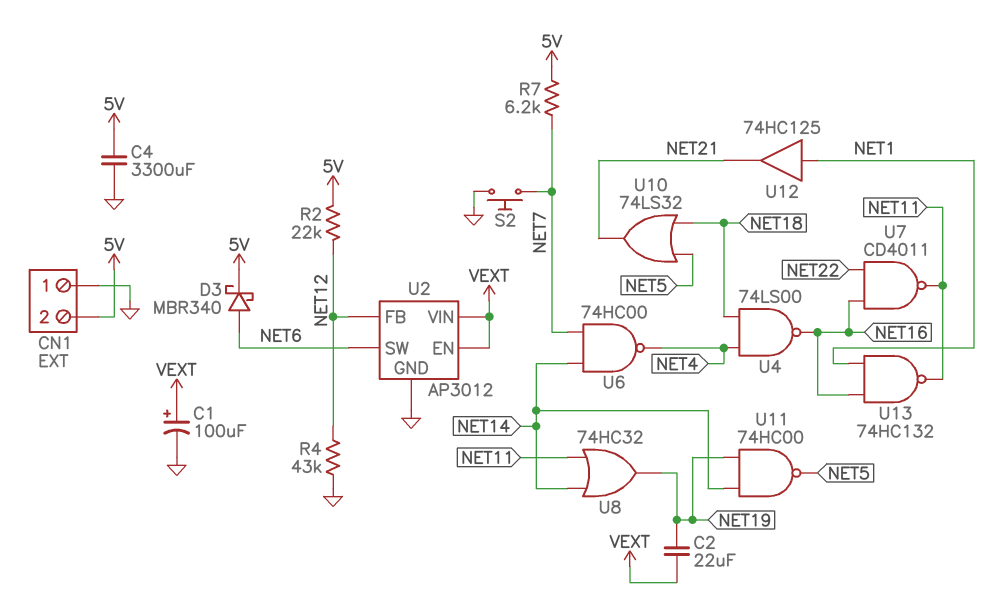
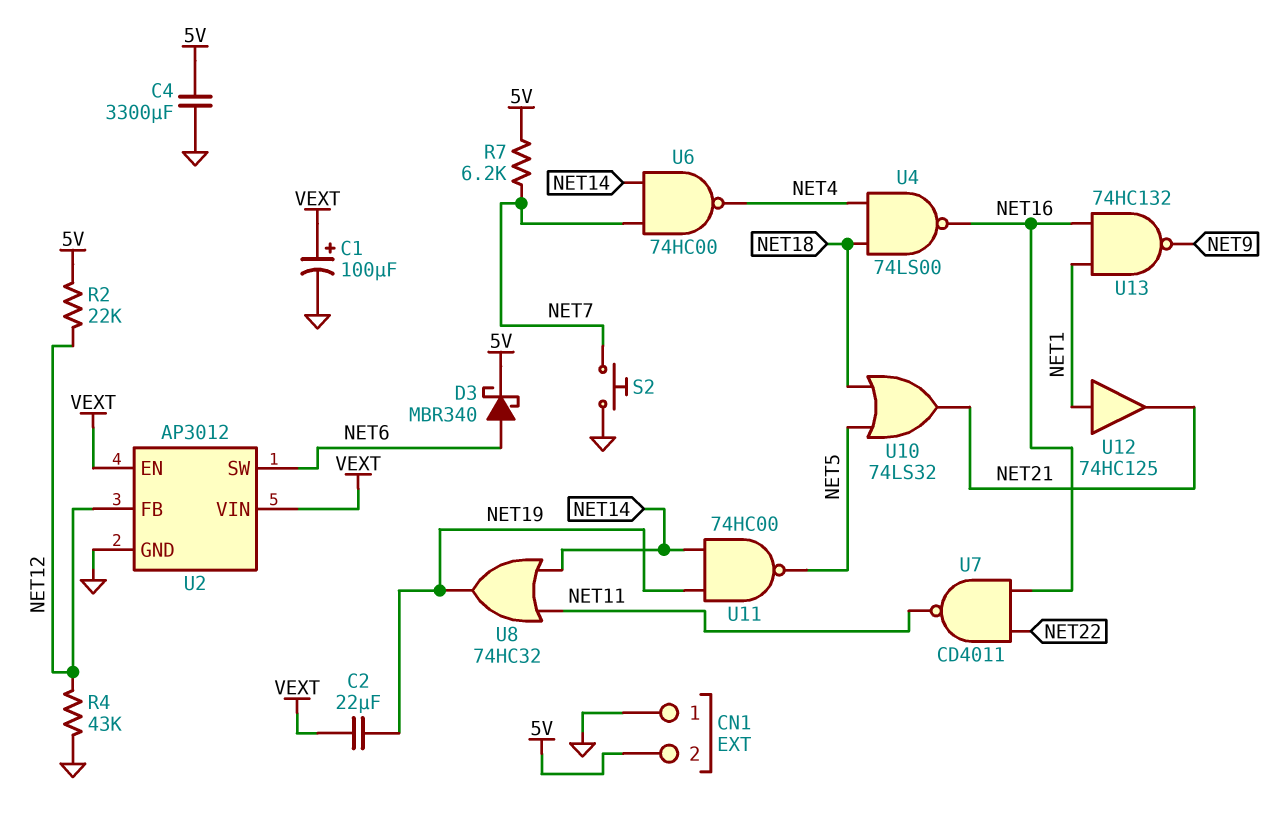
U13: NAND 74HC132 (in NET1, in NET16, out NET11) -> NAND 74HC132 (in NET1, in NET16, out NET9)

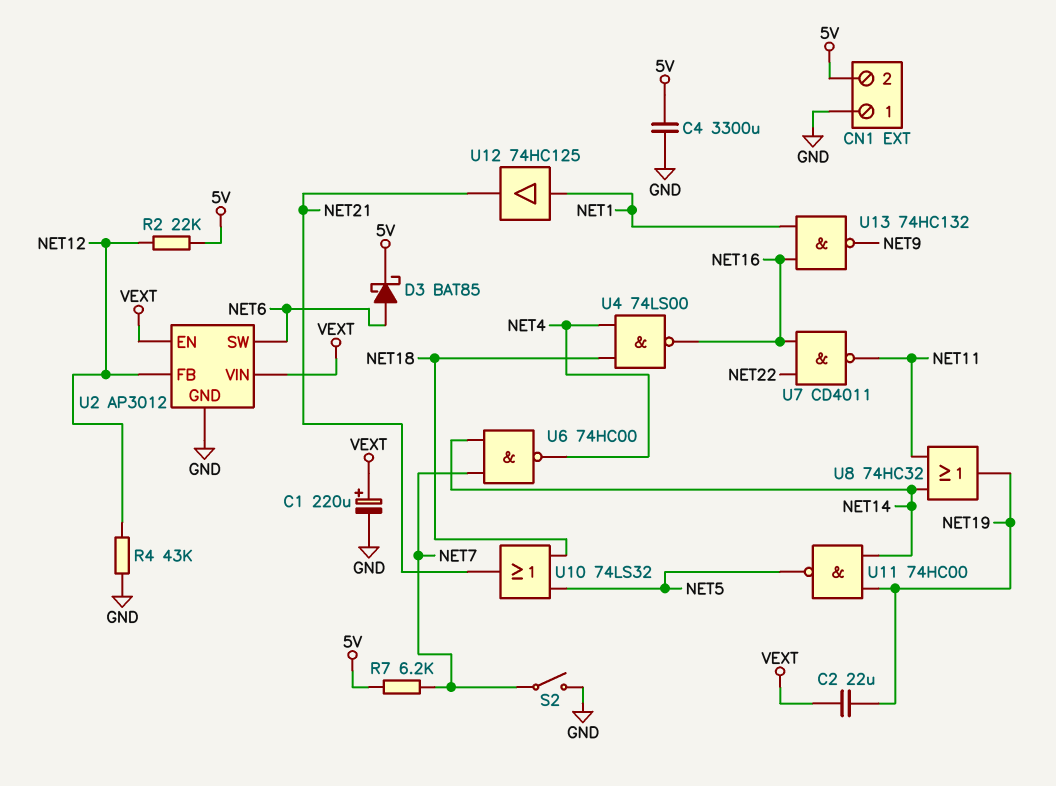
C1: 100uF (plus VEXT, minus GND) -> 220uF (plus VEXT, minus GND)
D3: schottky MBR340 (A NET6, K 5V) -> schottky BAT85 (A NET6, K 5V)
S2: button (GND, NET7) -> switch (GND, NET7)

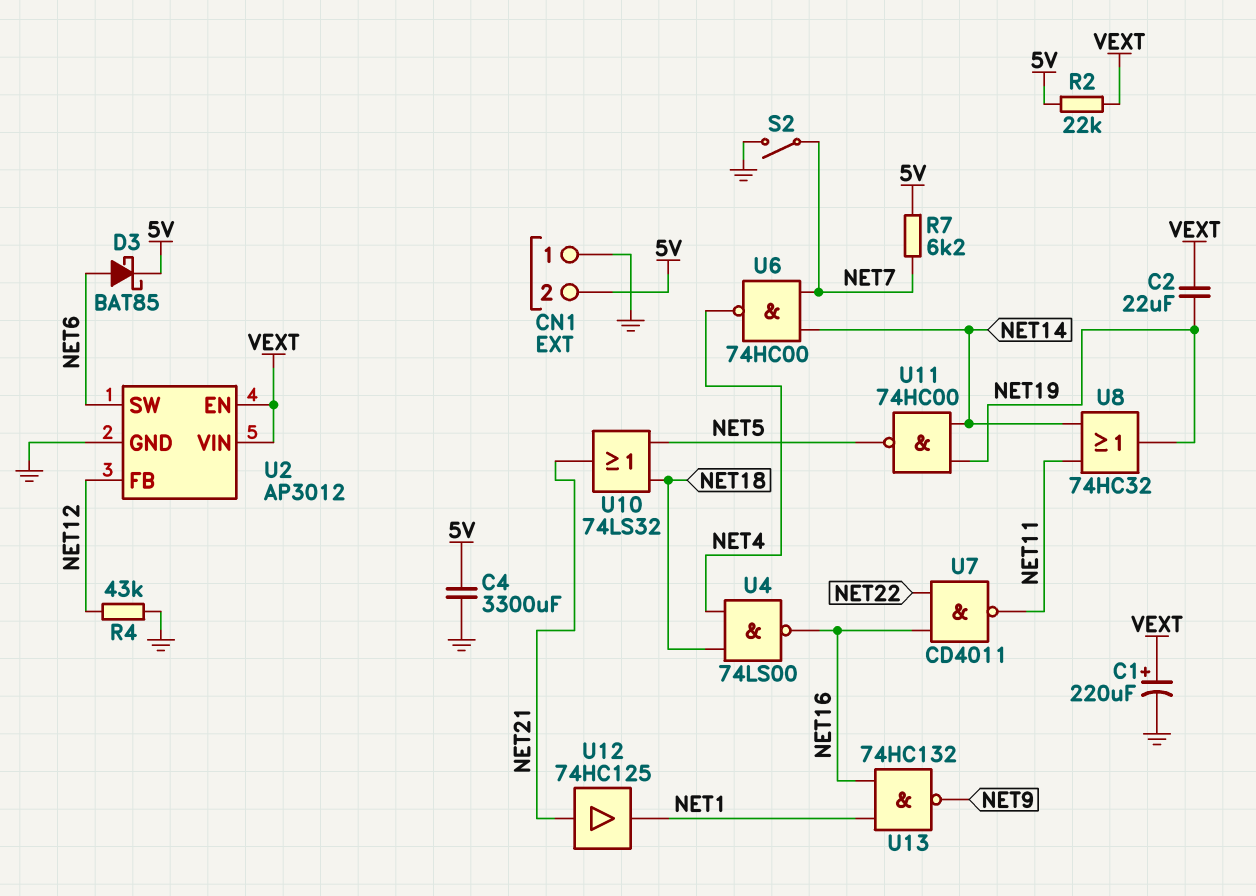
R2: 22k (5V, NET12) -> 22k (5V, VEXT)
U12: buffer 74HC125 (in NET1, out NET21) -> buffer 74HC125 (in NET21, out NET1)

